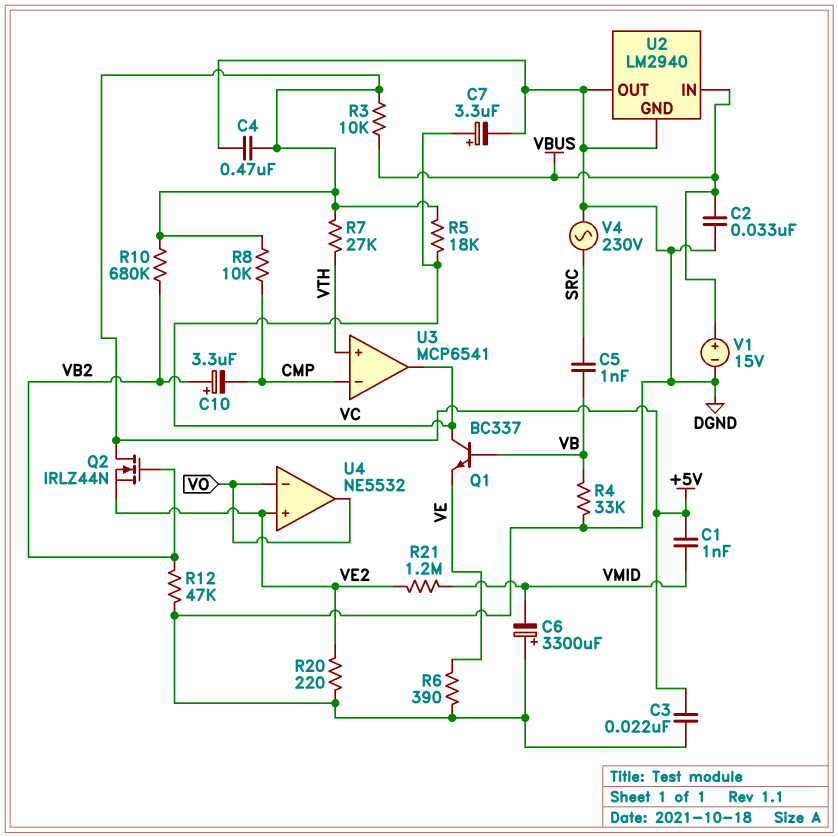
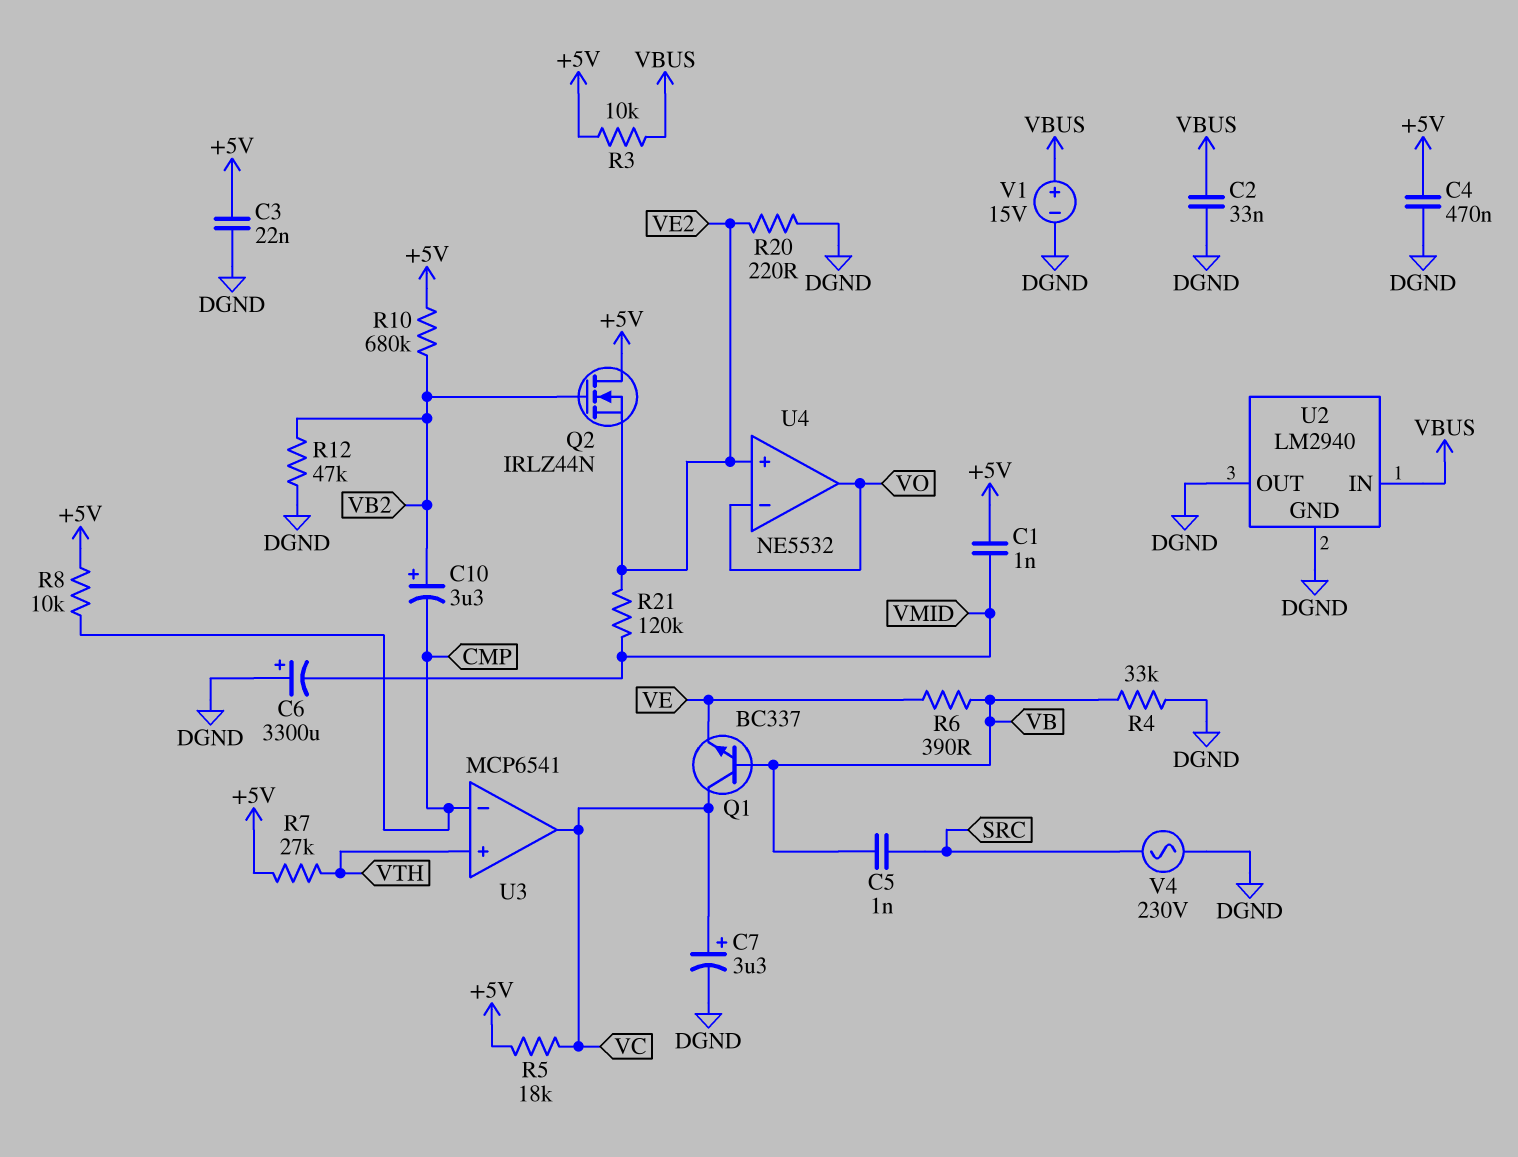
R6: 390 (DGND, VE) -> 390 (VB, VE)
R21: 1.2M (VE2, VMID) -> 120k (VE2, VMID)

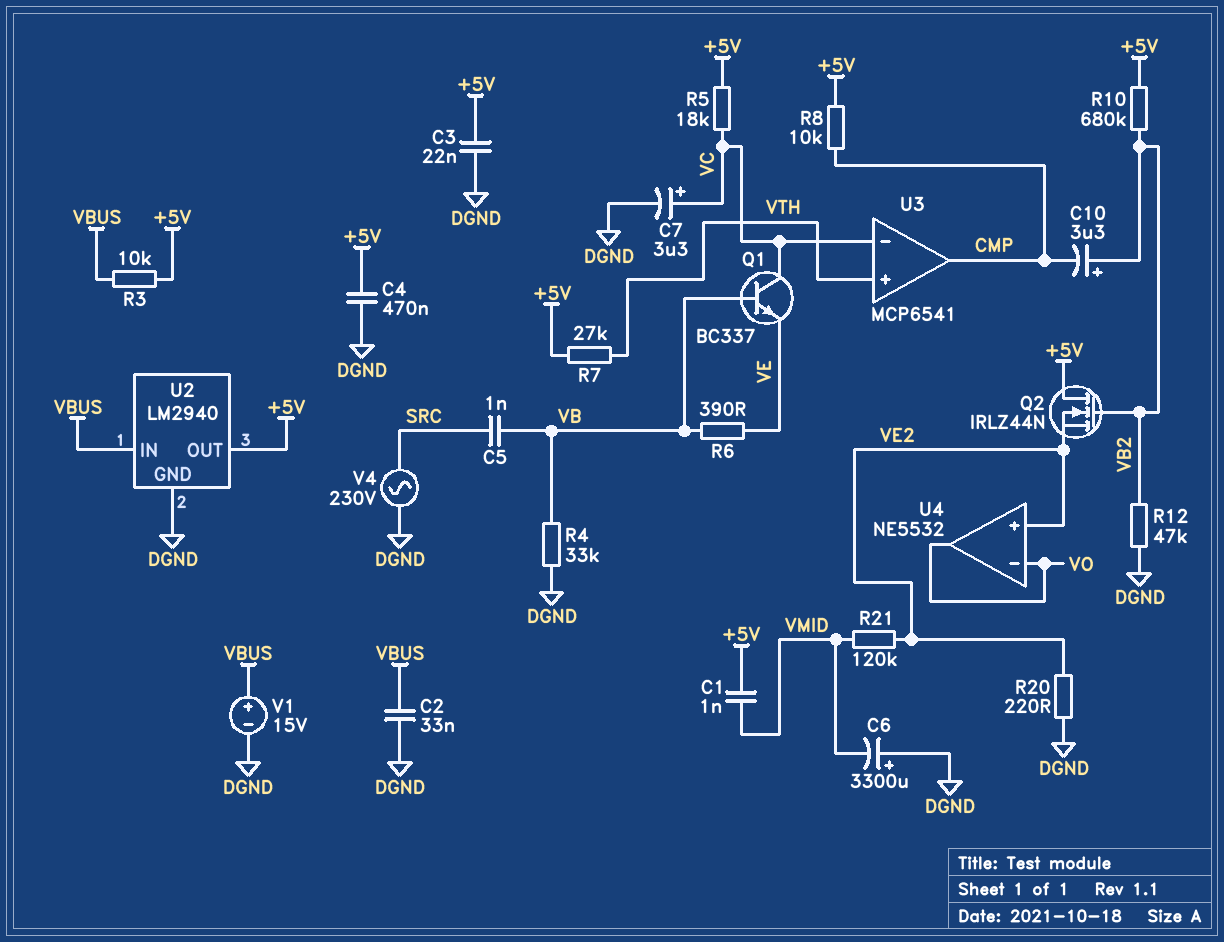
U2 pin OUT: DGND -> +5V
U3 pin in-: CMP -> VC
U3 pin out: VC -> CMP

